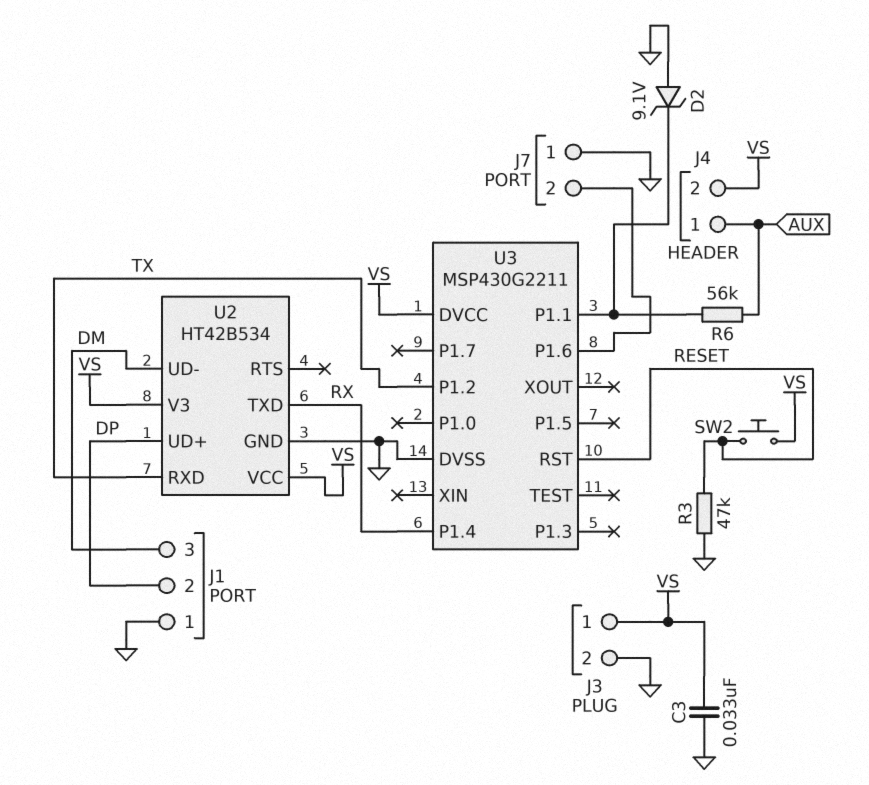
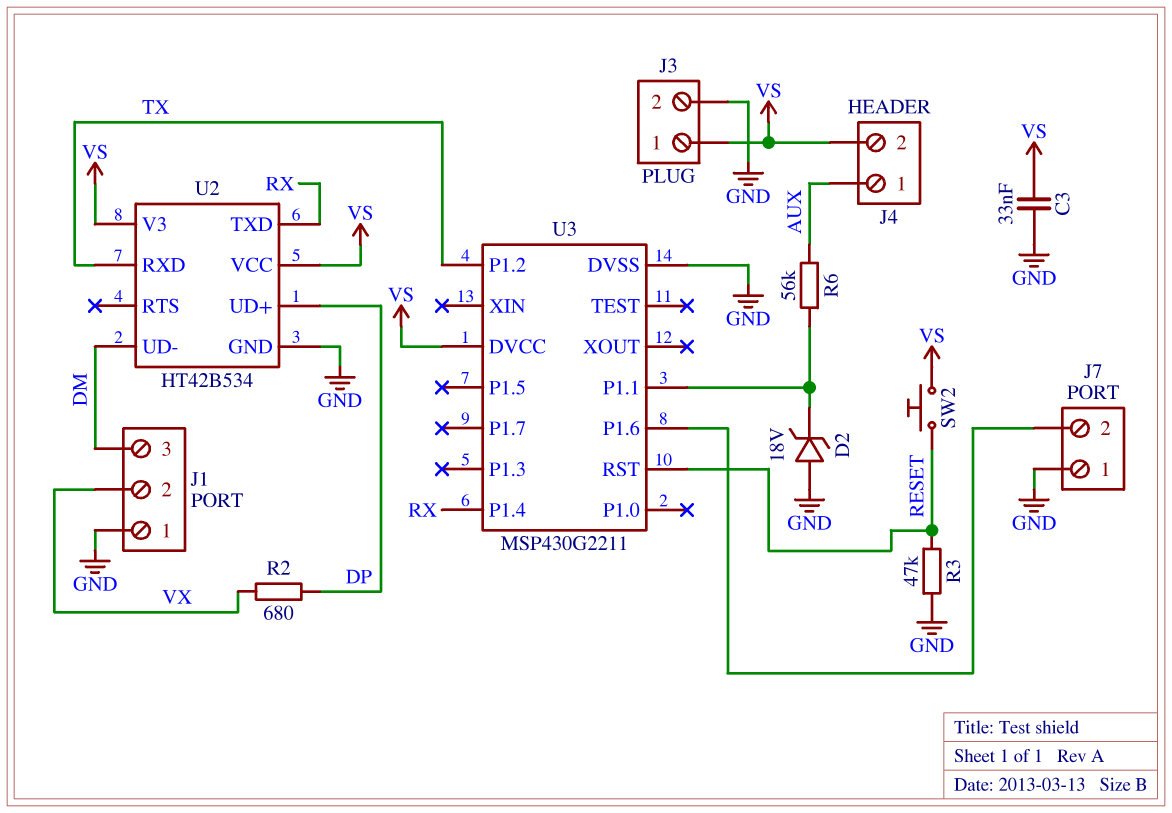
D2: zener 9.1V (A GND, K U3/P1.1) -> zener 18V (A GND, K U3/P1.1)
J1 pin 2: DP -> VX
R2: none -> 680 (DP, VX)

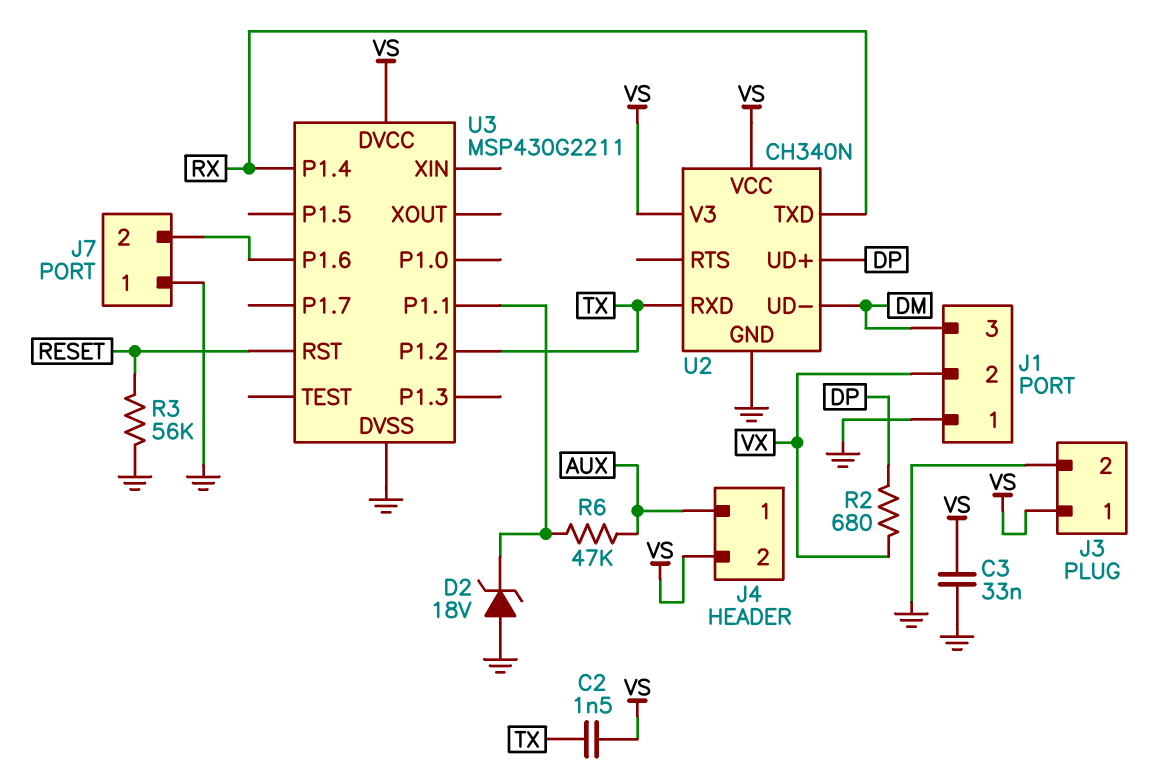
C2: none -> 1.5nF (TX, VS)
R3: 47k (GND, RESET) -> 56k (GND, RESET)
R6: 56k (AUX, U3/P1.1) -> 47k (AUX, U3/P1.1)
SW2: button (RESET, VS) -> none
U2: HT42B534 -> CH340N

